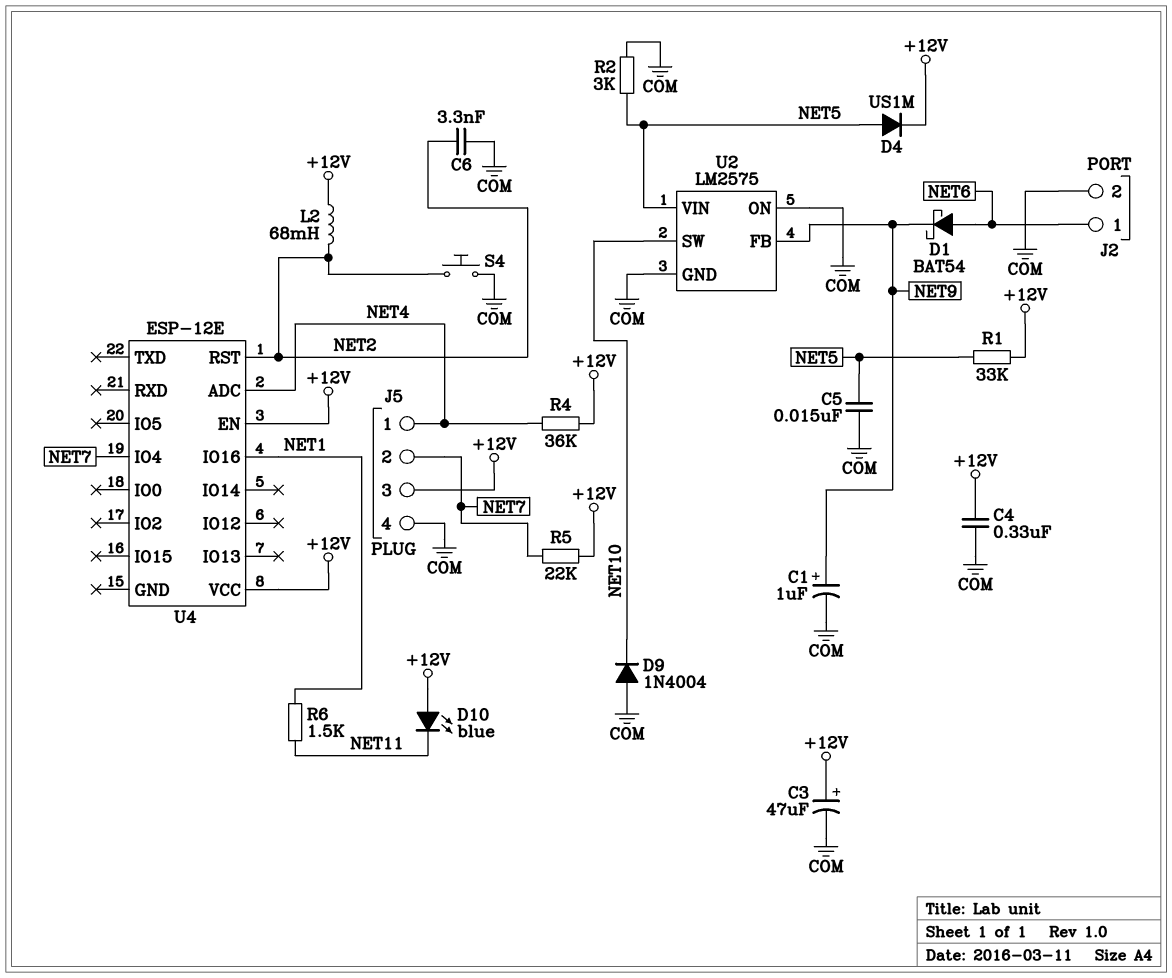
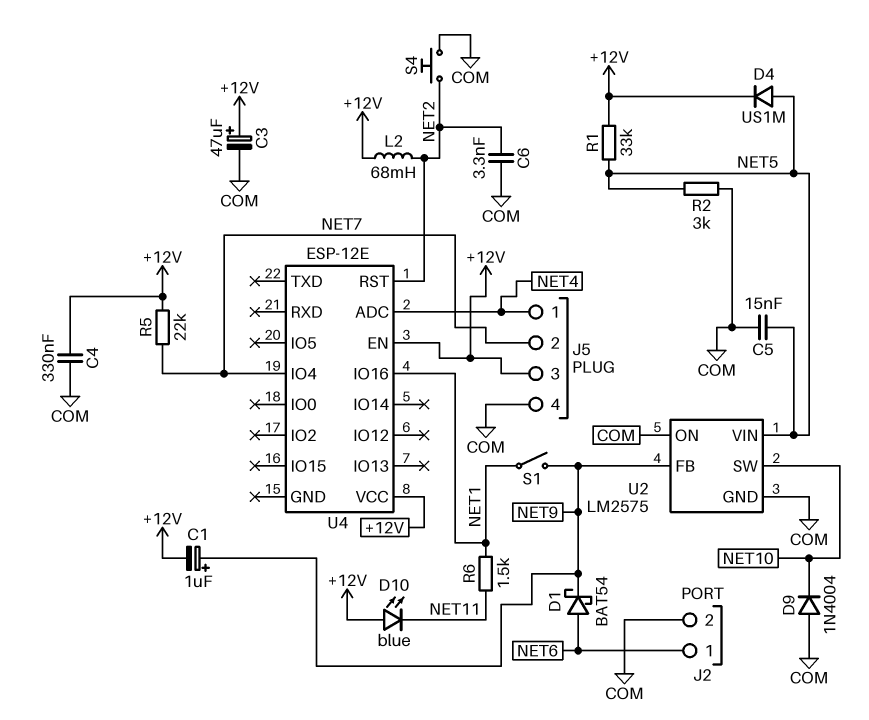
C1: 1uF (plus NET9, minus COM) -> 1uF (plus NET9, minus +12V)
R4: 36k (+12V, NET4) -> none
S1: none -> switch (NET1, NET9)

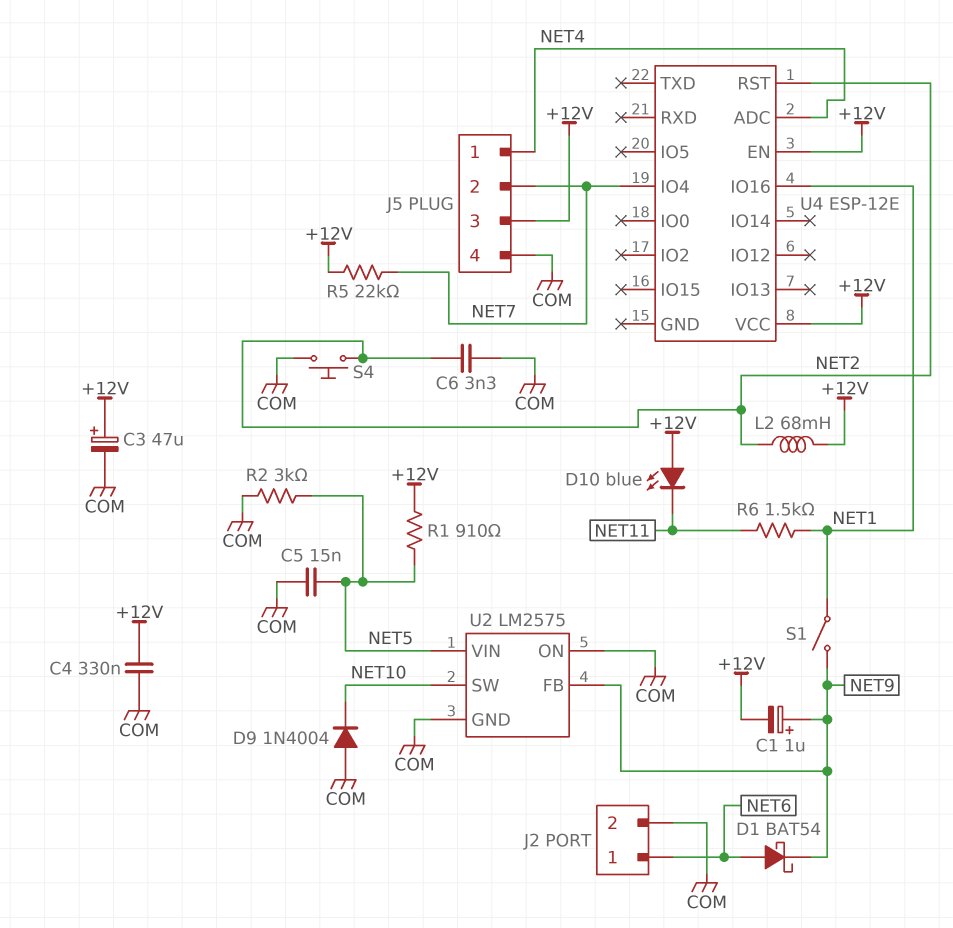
D4: diode US1M (A NET5, K +12V) -> none
R1: 33k (+12V, NET5) -> 910 (+12V, NET5)

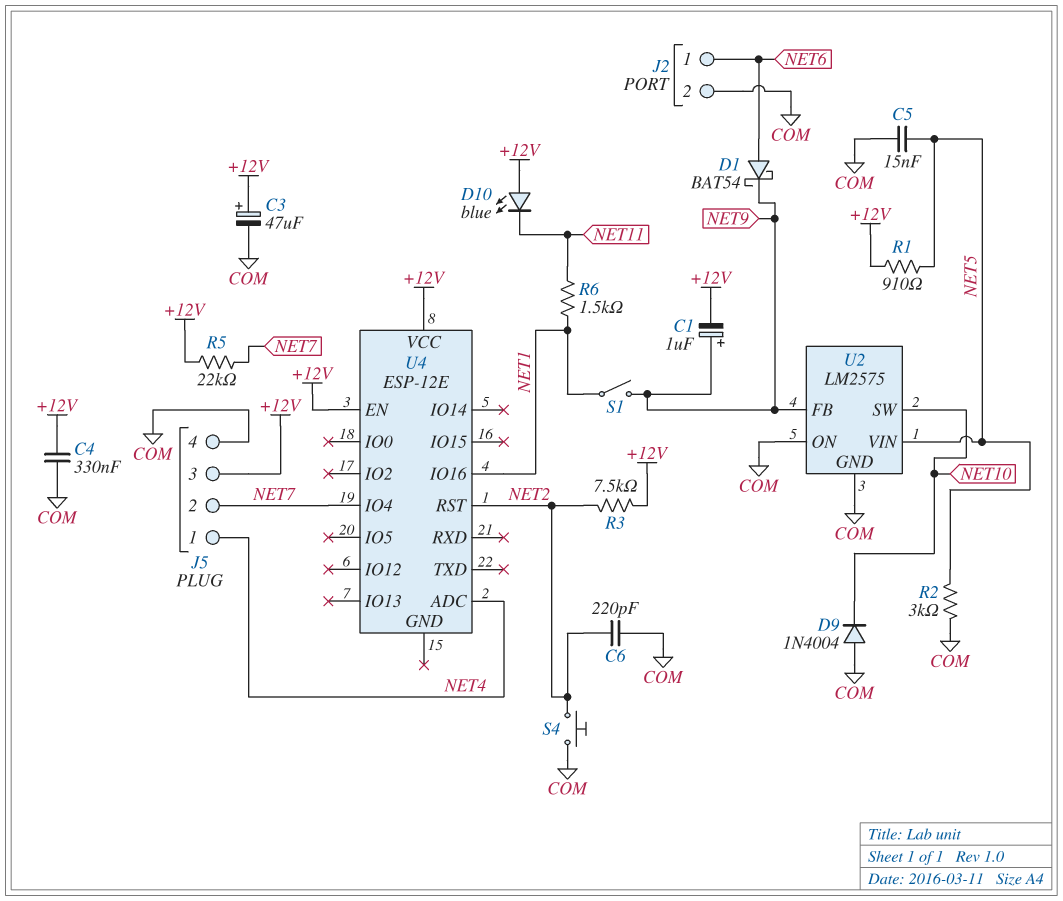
C6: 3.3nF (COM, NET2) -> 220pF (COM, NET2)
L2: 68mH (+12V, NET2) -> none
R3: none -> 7.5k (+12V, NET2)

